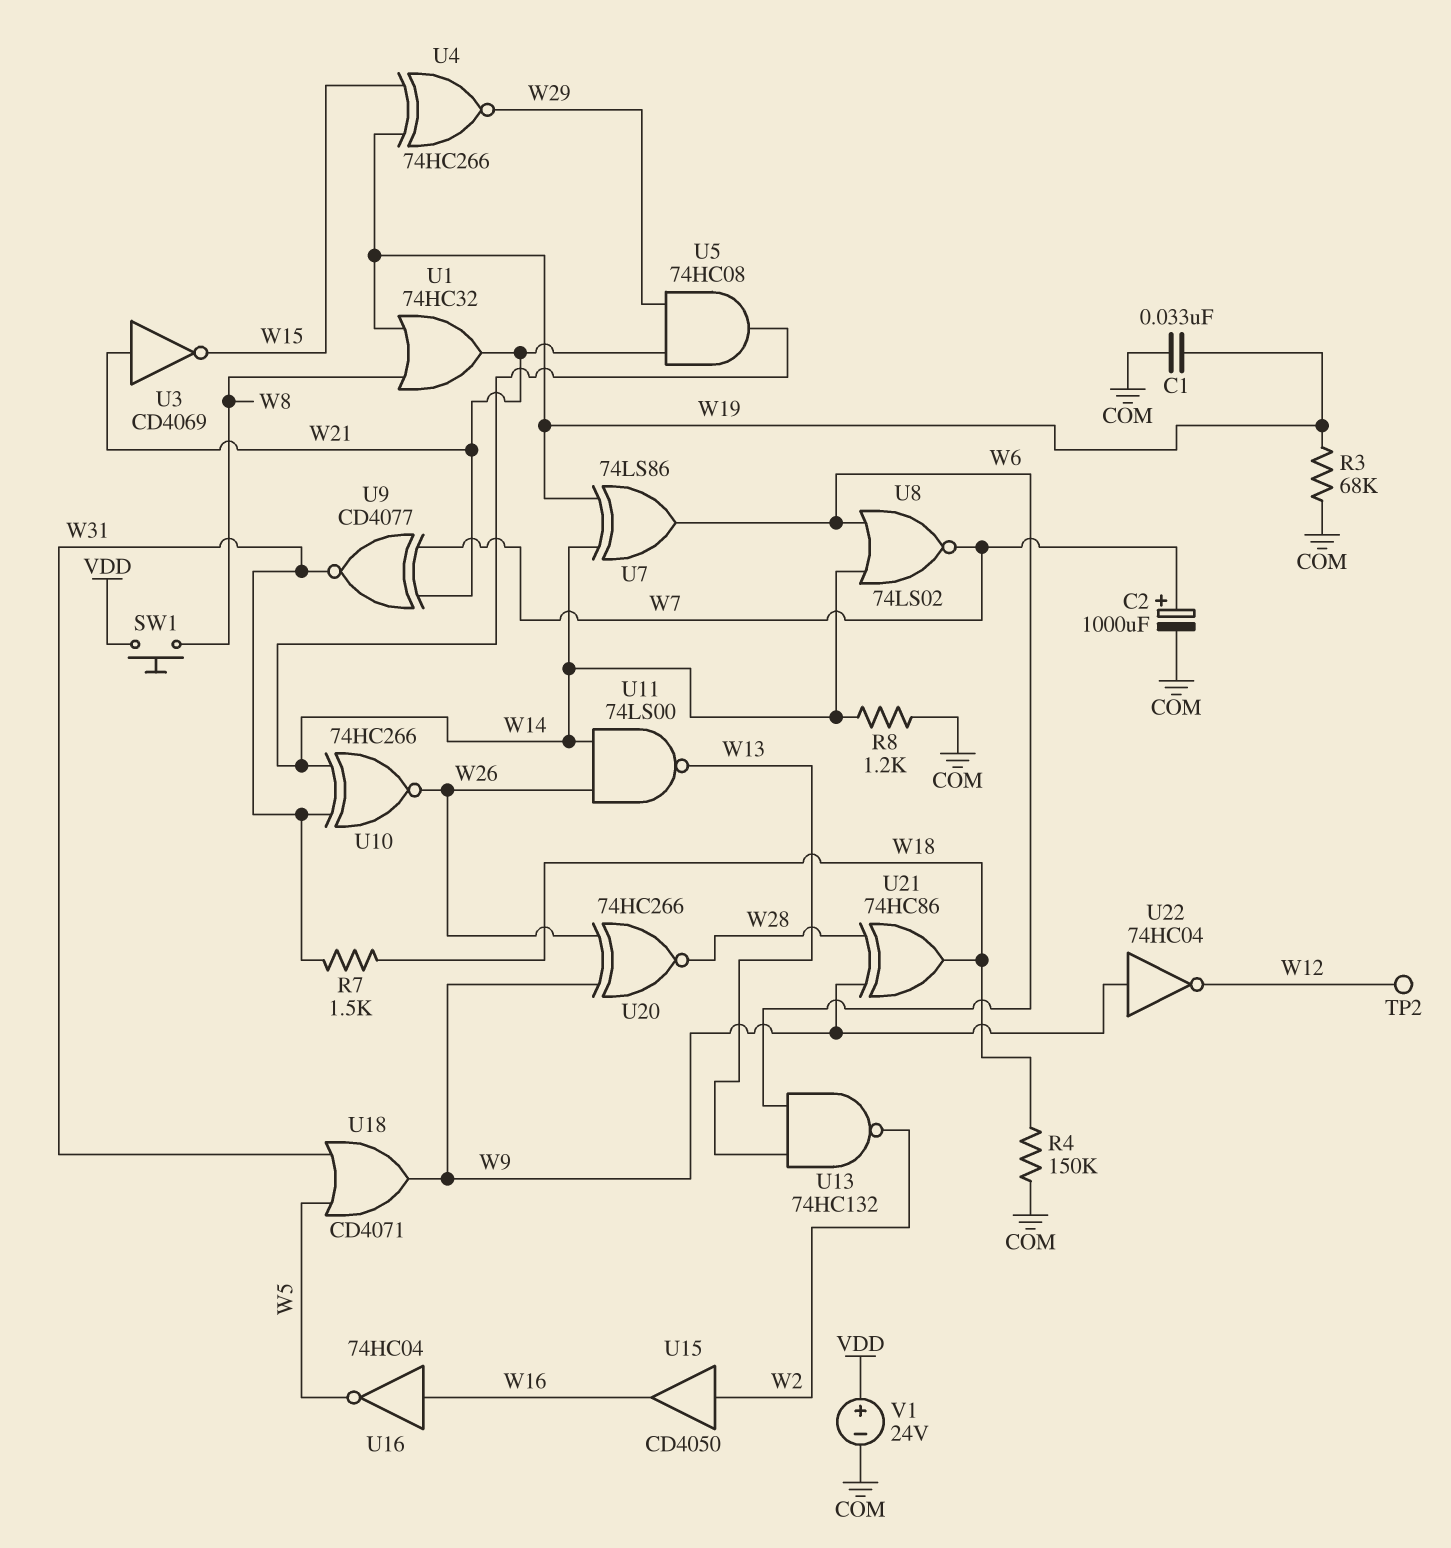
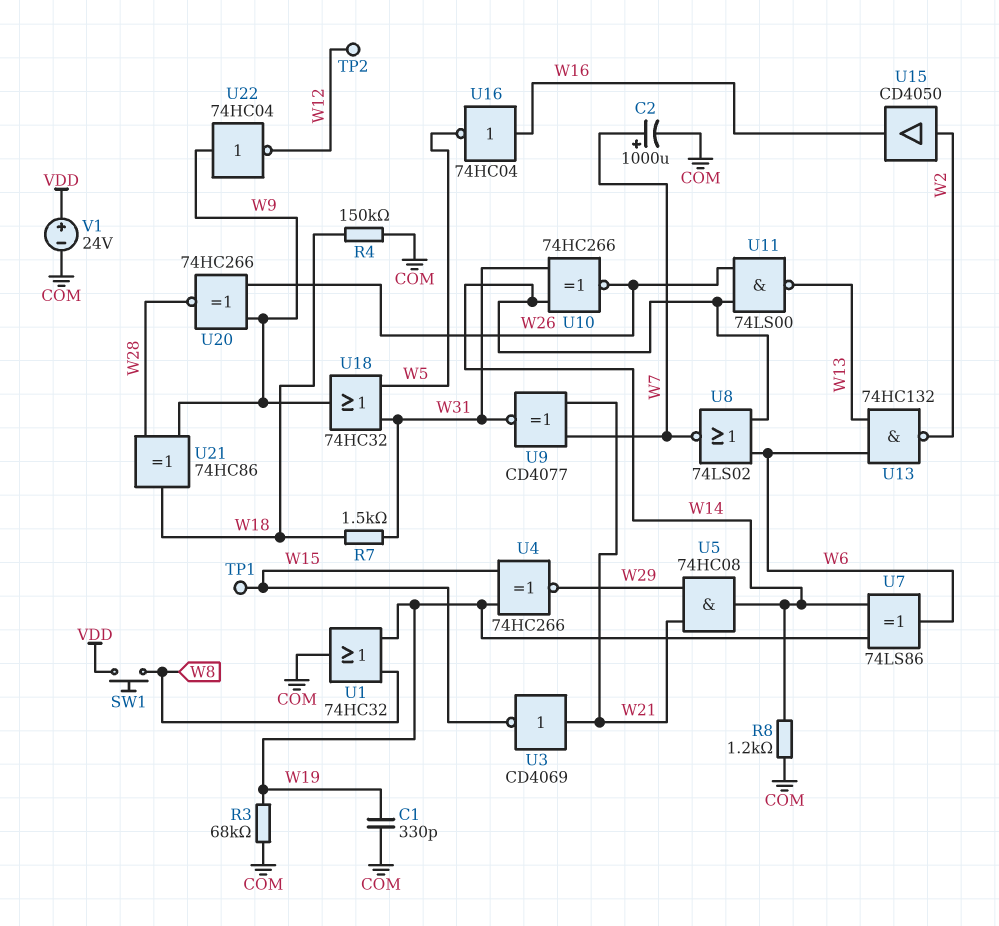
C1: 33nF (COM, W19) -> 330pF (COM, W19)
TP1: none -> test point (W15)
U1: OR 74HC32 (in W8, in W19, out W21) -> OR 74HC32 (in W8, in W19, out COM)
U18: OR CD4071 (in W5, in W31, out W9) -> OR 74HC32 (in W5, in W31, out W9)

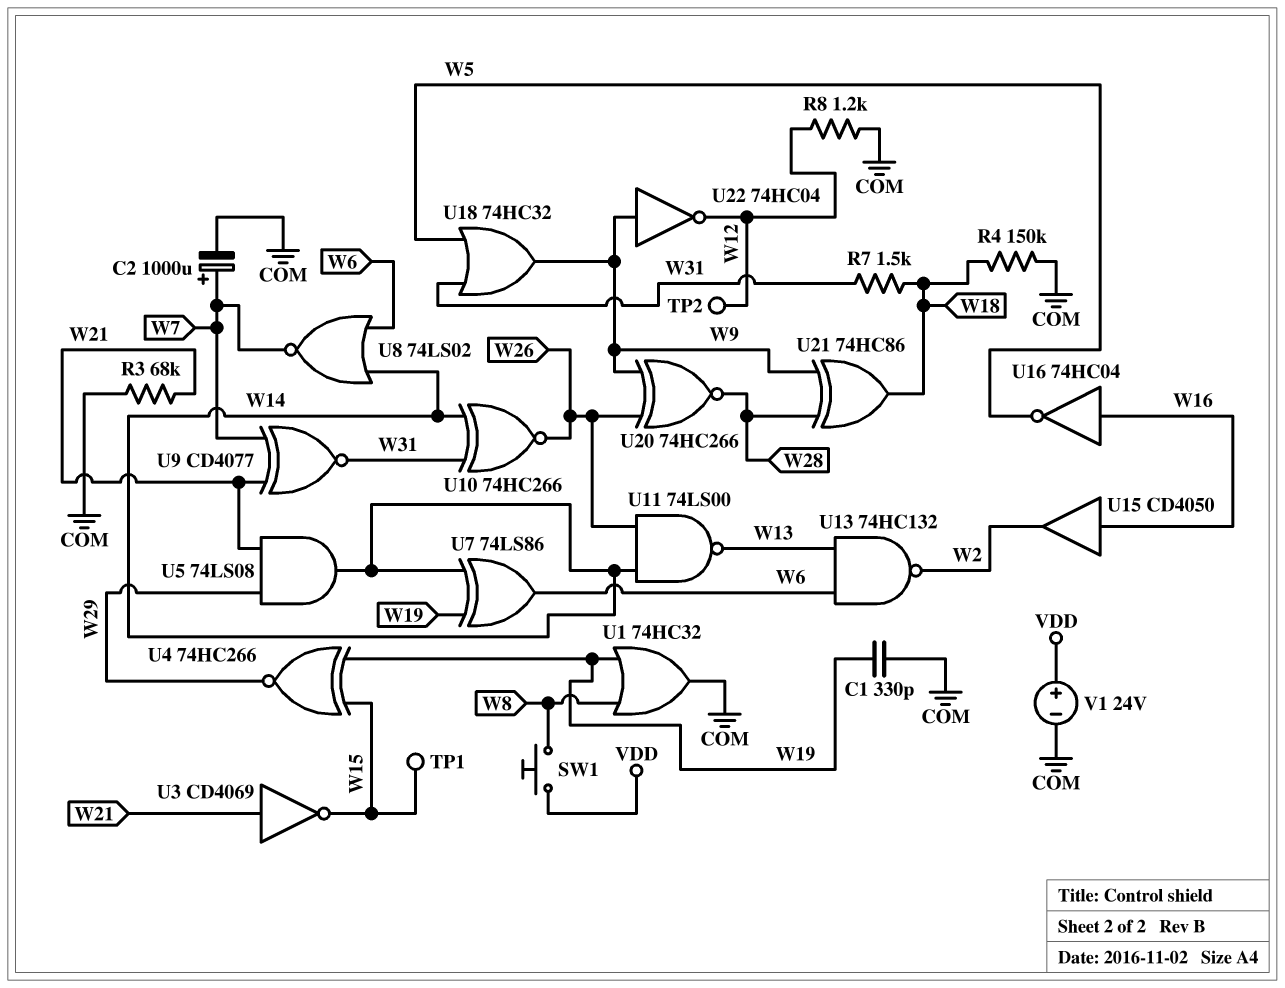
R3: 68k (COM, W19) -> 68k (COM, W21)
R8: 1.2k (COM, W14) -> 1.2k (COM, W12)
U5: AND 74HC08 (in W21, in W29, out W14) -> AND 74LS08 (in W21, in W29, out W14)
U15: buffer CD4050 (in W2, out W16) -> buffer CD4050 (in W16, out W2)

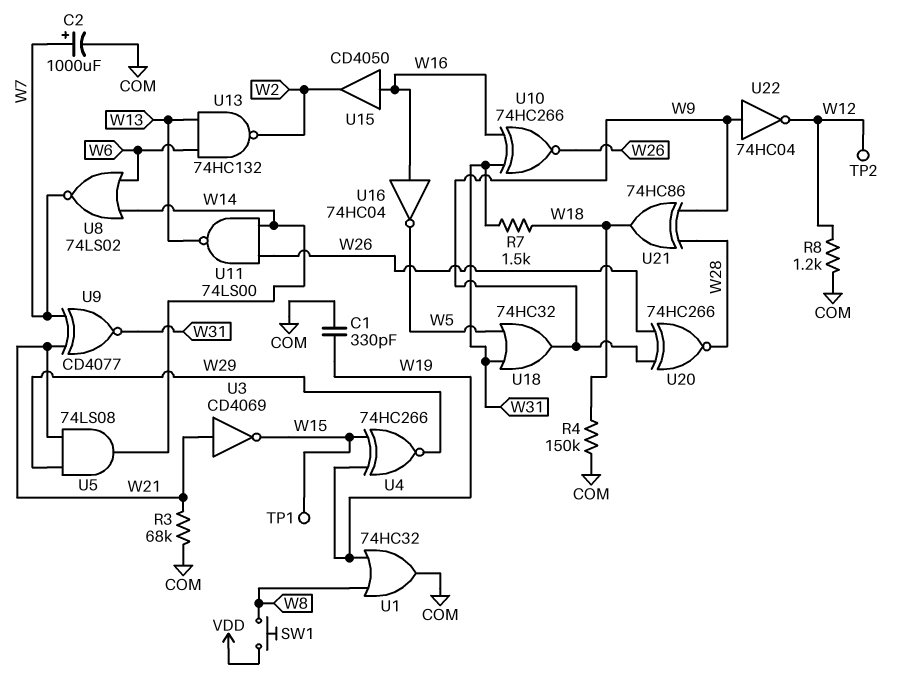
U7: XOR 74LS86 (in W14, in W19, out W6) -> none
U10: XNOR 74HC266 (in W14, in W31, out W26) -> XNOR 74HC266 (in W16, in W31, out W26)
V1: 24V (plus VDD, minus COM) -> none

